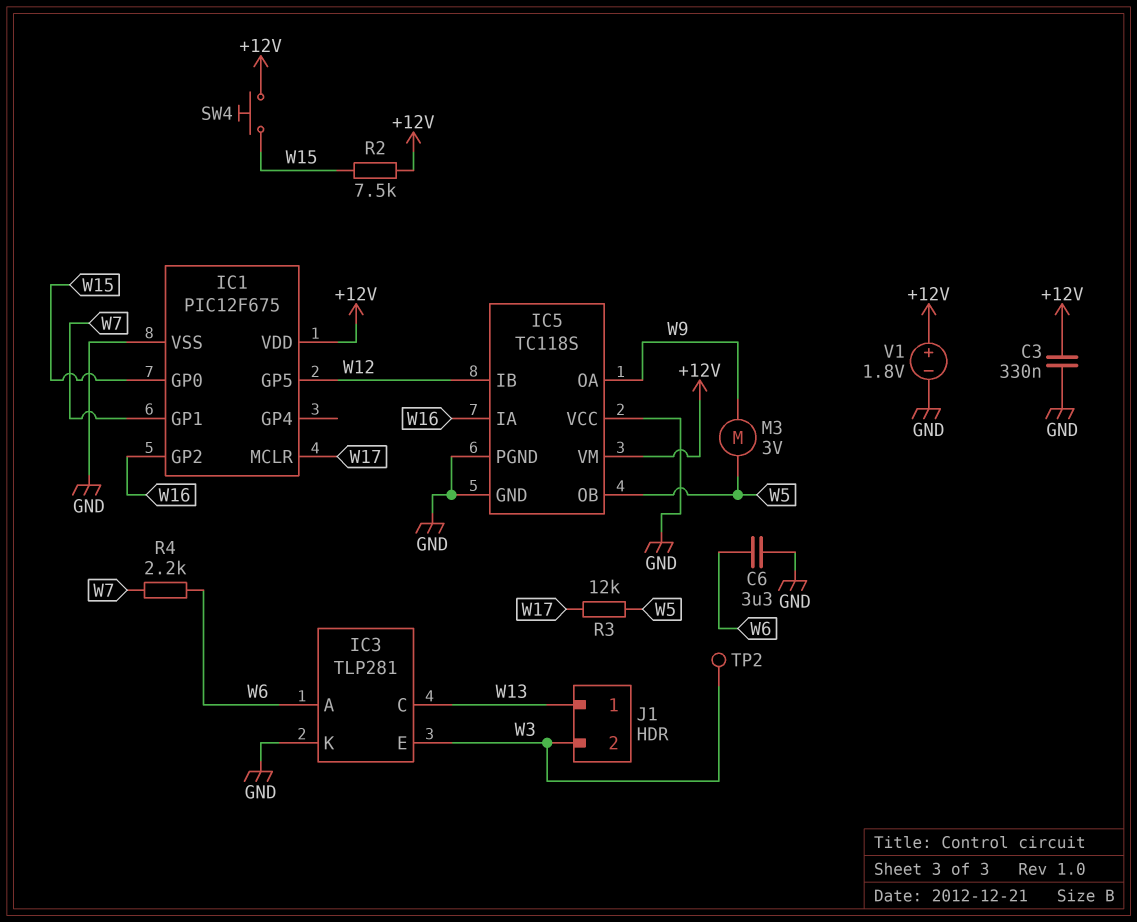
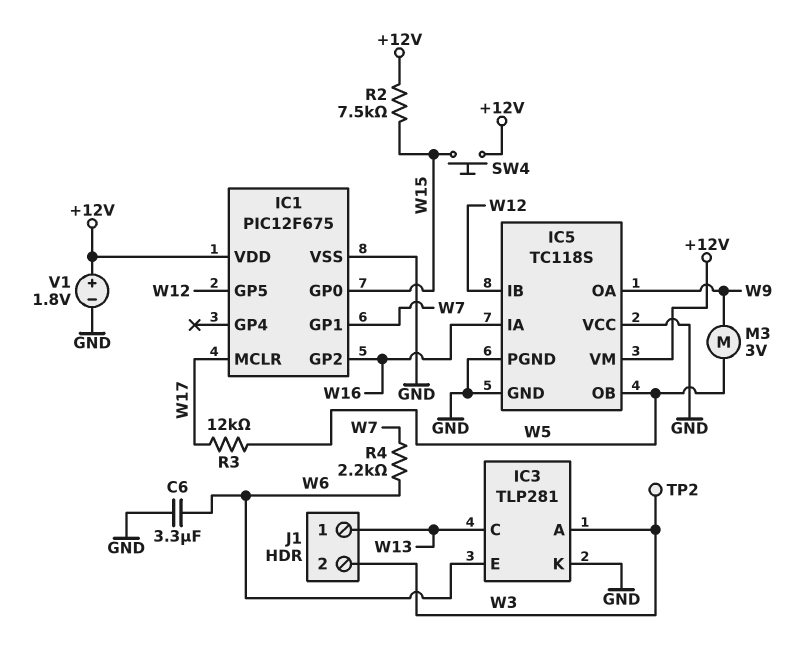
C3: 330nF (+12V, GND) -> none
IC3 pin A: W6 -> W3
IC3 pin E: W3 -> W6

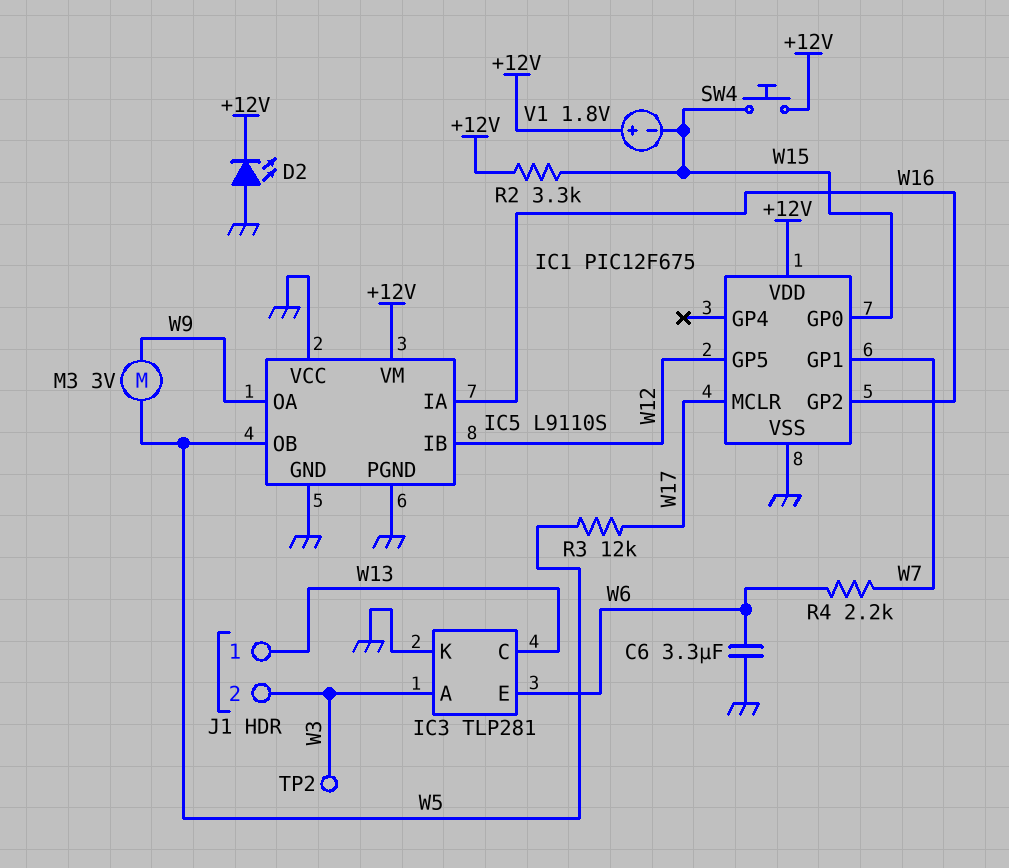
D2: none -> LED (A GND, K +12V)
IC5: TC118S -> L9110S
R2: 7.5k (+12V, W15) -> 3.3k (+12V, W15)
V1: 1.8V (plus +12V, minus GND) -> 1.8V (plus +12V, minus W15)

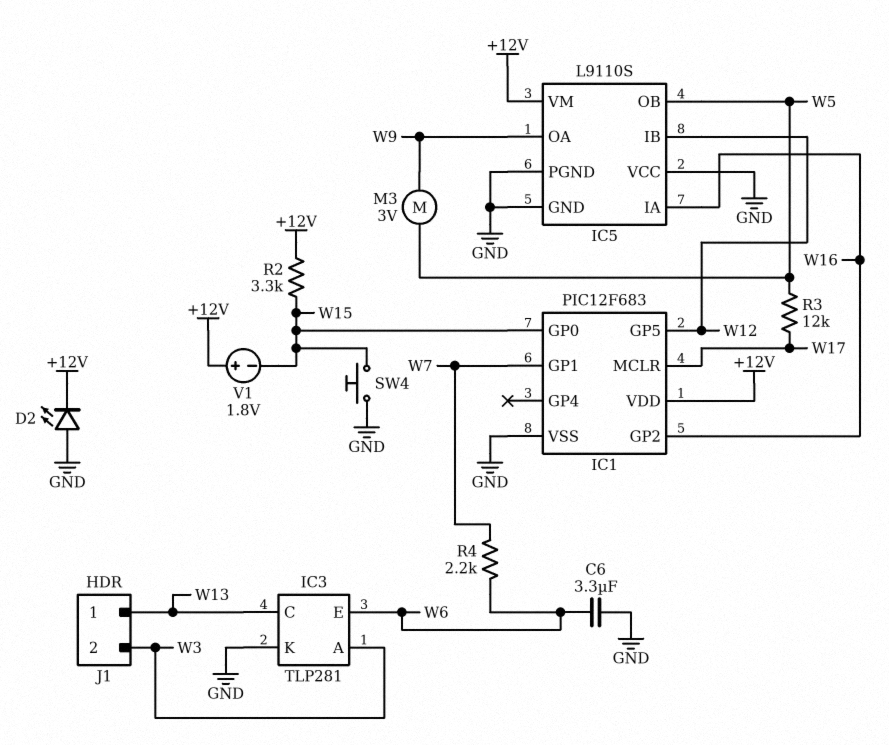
IC1: PIC12F675 -> PIC12F683
SW4: button (+12V, W15) -> button (GND, W15)
TP2: test point (W3) -> none

